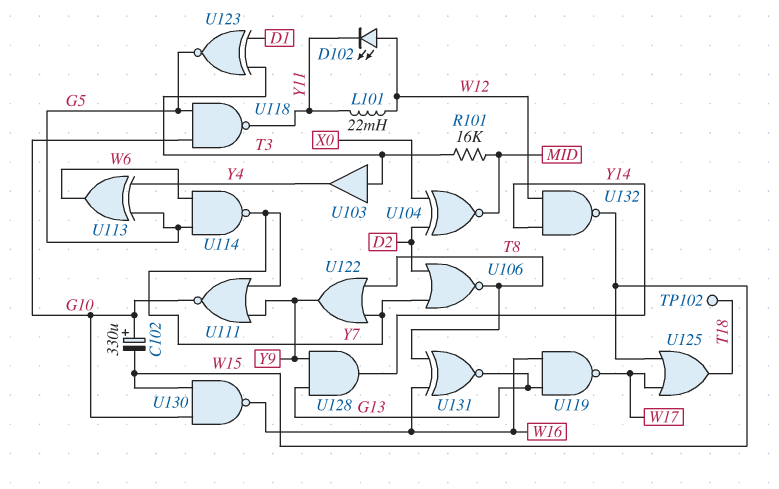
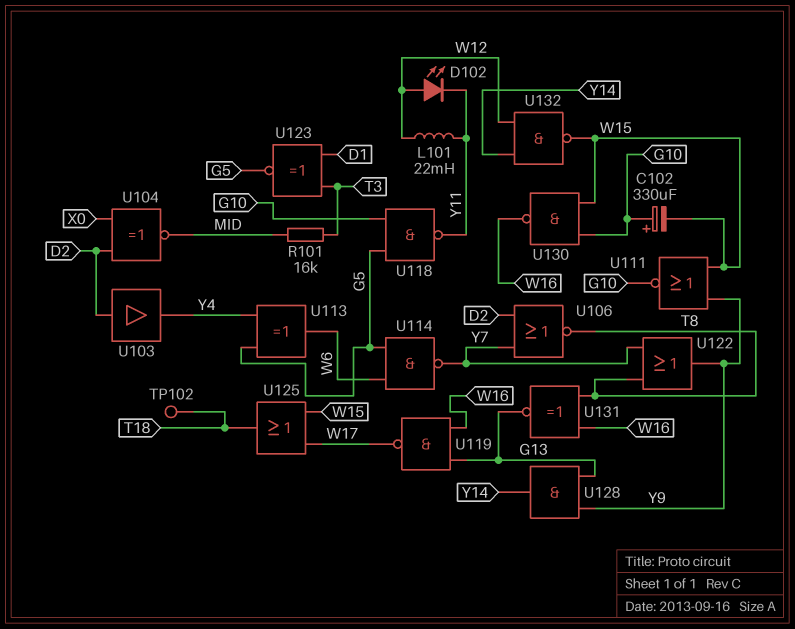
U103: buffer (in T3, out Y4) -> buffer (in D2, out Y4)
U111: NOR (in Y7, in Y9, out G10) -> NOR (in W15, in Y9, out G10)

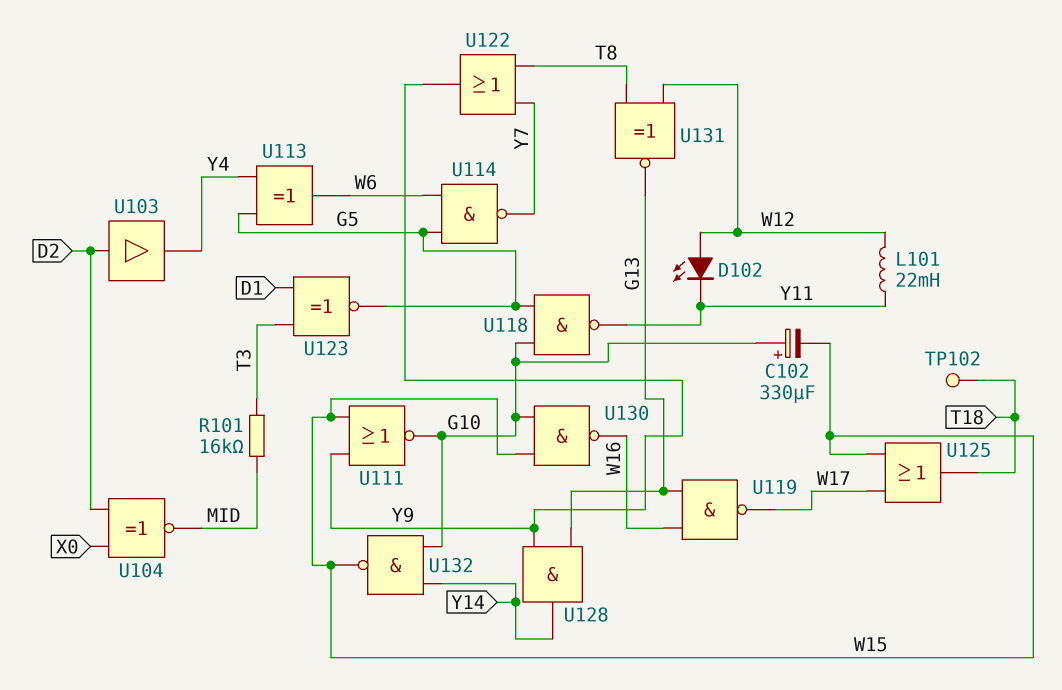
U106: NOR (in D2, in Y7, out T8) -> none
U131: XNOR (in T8, in W16, out G13) -> XNOR (in T8, in W12, out G13)
U132: NAND (in W12, in Y14, out W15) -> NAND (in G10, in Y14, out W15)

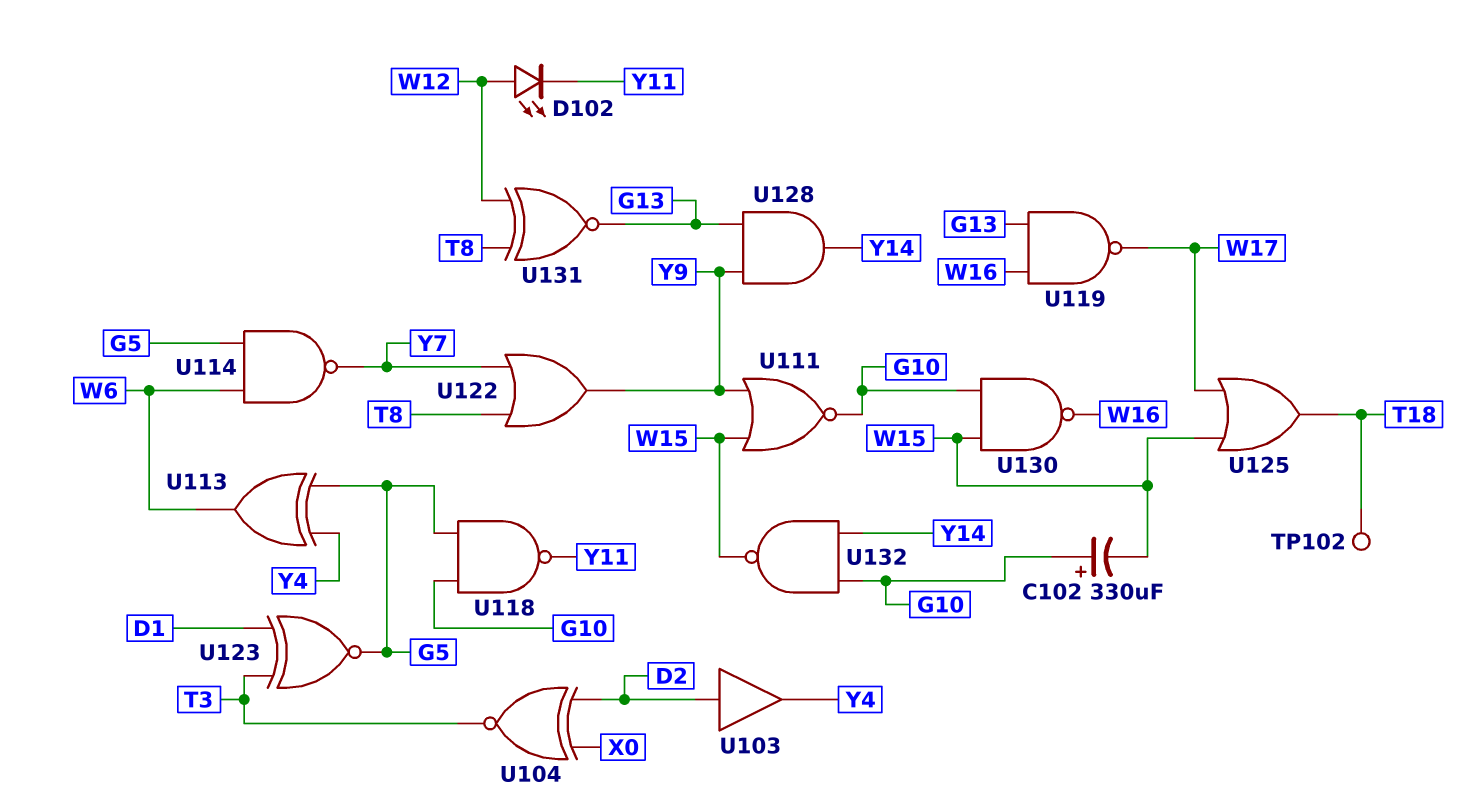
L101: 22mH (W12, Y11) -> none
R101: 16k (MID, T3) -> none
U104: XNOR (in D2, in X0, out MID) -> XNOR (in D2, in X0, out T3)

